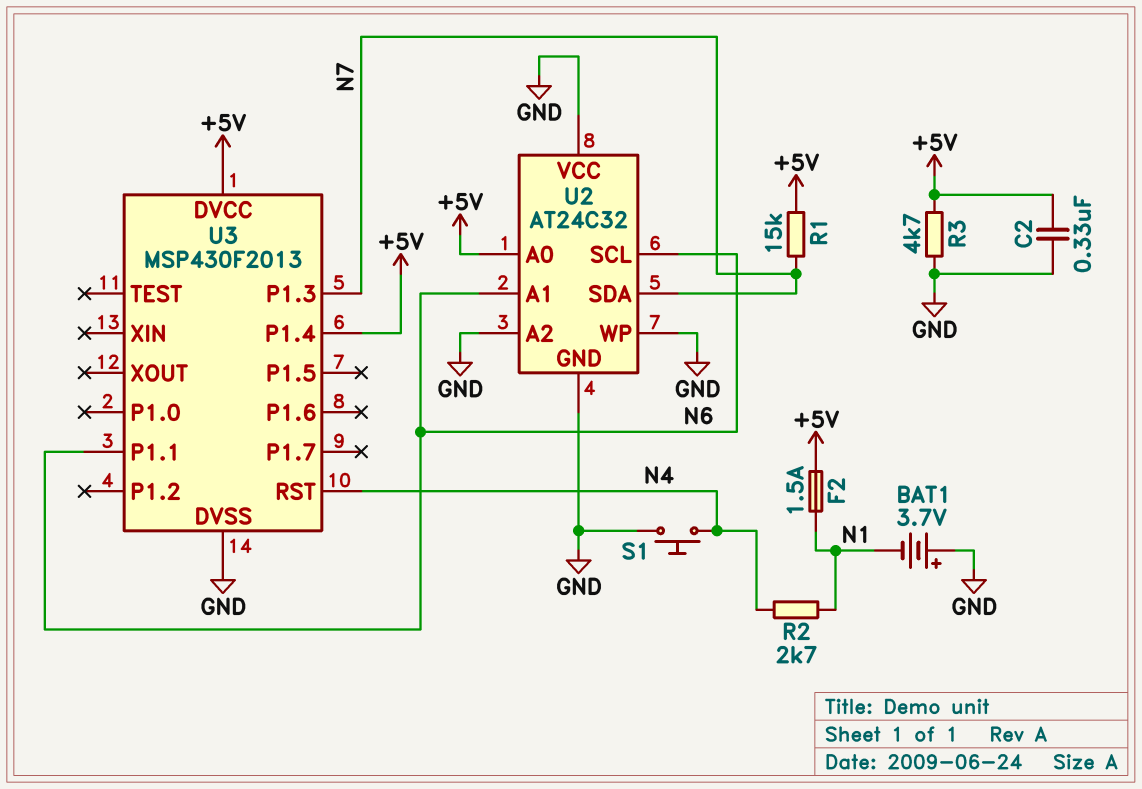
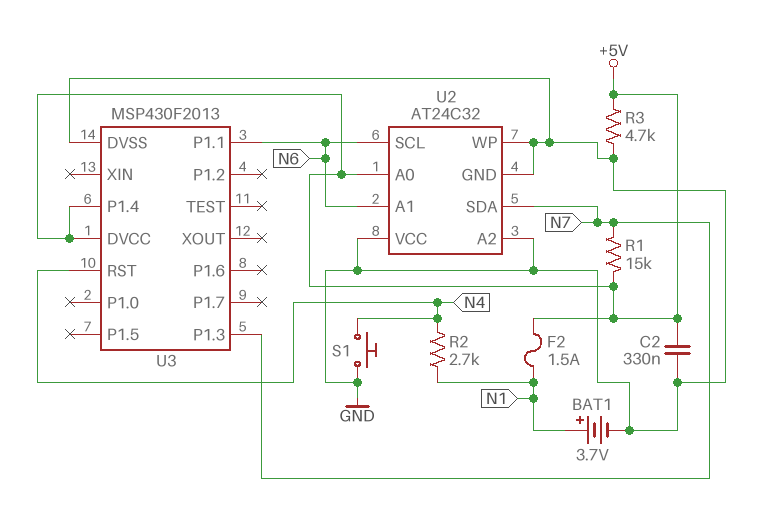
BAT1: 3.7V (plus GND, minus N1) -> 3.7V (plus N1, minus GND)

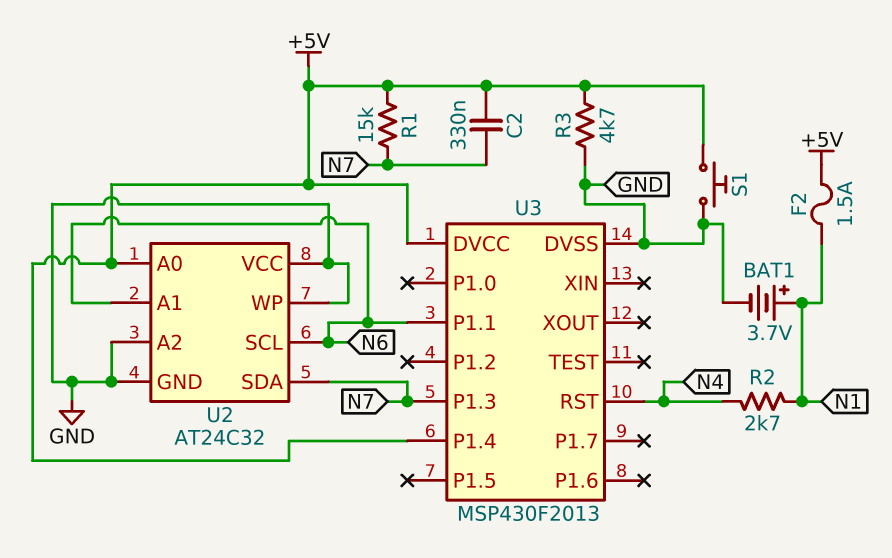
C2: 330nF (+5V, GND) -> 330nF (+5V, N7)
S1: button (GND, N4) -> button (+5V, GND)

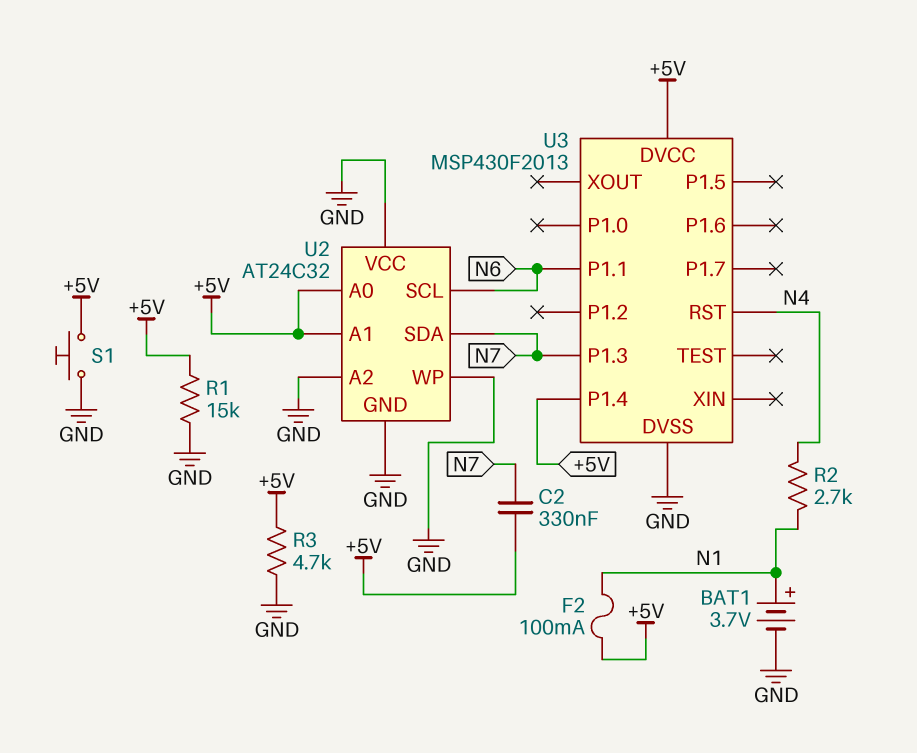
F2: 1.5A (+5V, N1) -> 100mA (+5V, N1)
R1: 15k (+5V, N7) -> 15k (+5V, GND)
U2 pin A1: N6 -> +5V

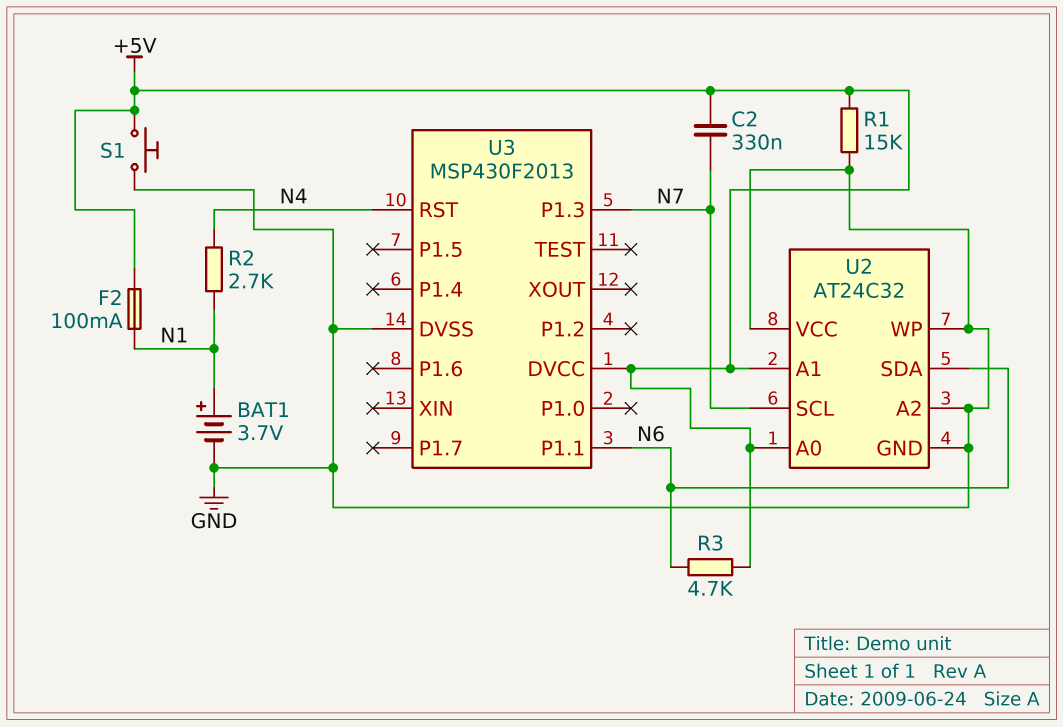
R3: 4.7k (+5V, GND) -> 4.7k (+5V, N6)
U2 pin SCL: N6 -> N7
U2 pin SDA: N7 -> N6
U3 pin P1.4: +5V -> none

